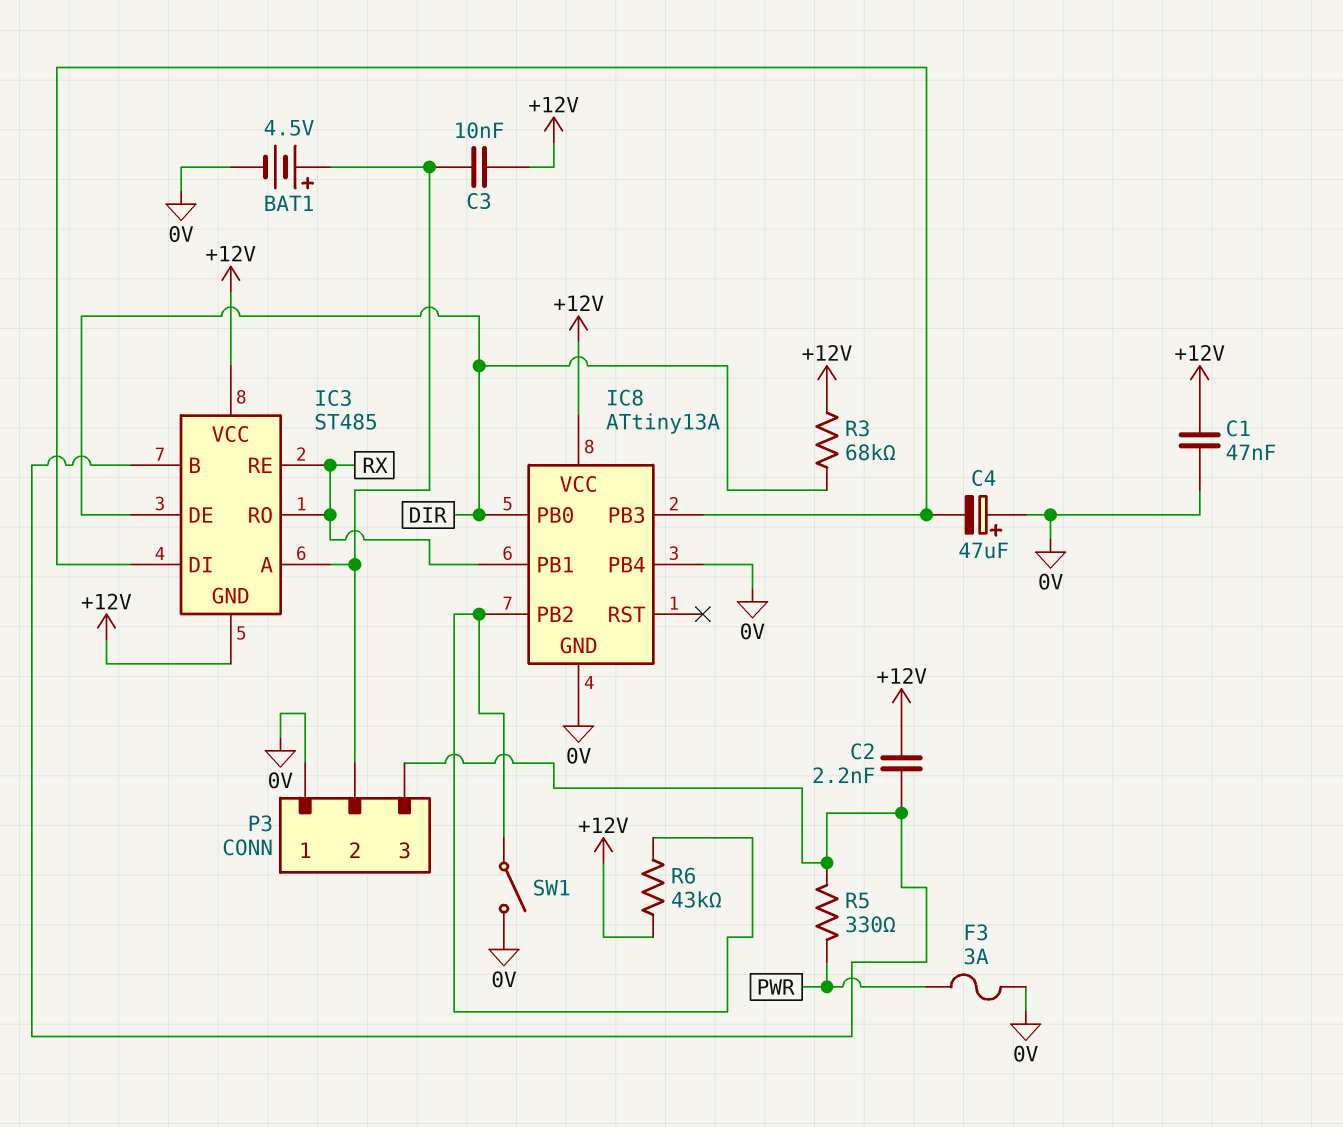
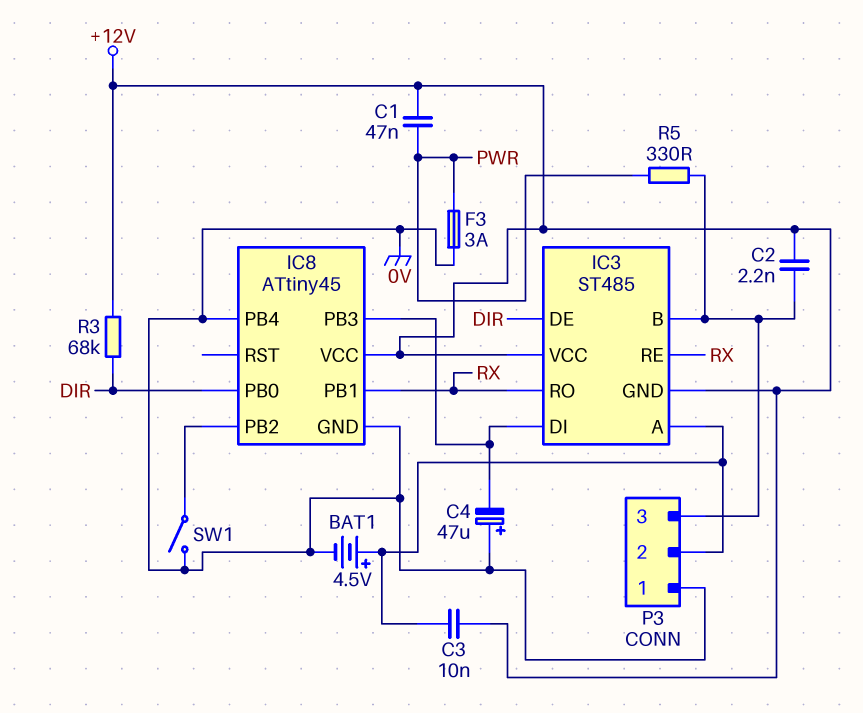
C1: 47nF (+12V, 0V) -> 47nF (+12V, PWR)
IC8: ATtiny13A -> ATtiny45
R6: 43k (+12V, IC8/PB2) -> none

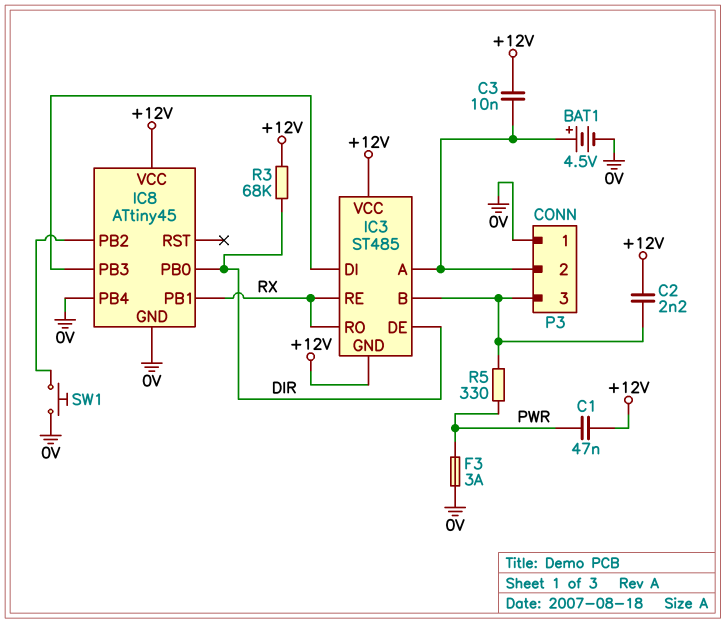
C4: 47uF (plus 0V, minus IC3/DI) -> none
SW1: switch (0V, IC8/PB2) -> button (0V, IC8/PB2)

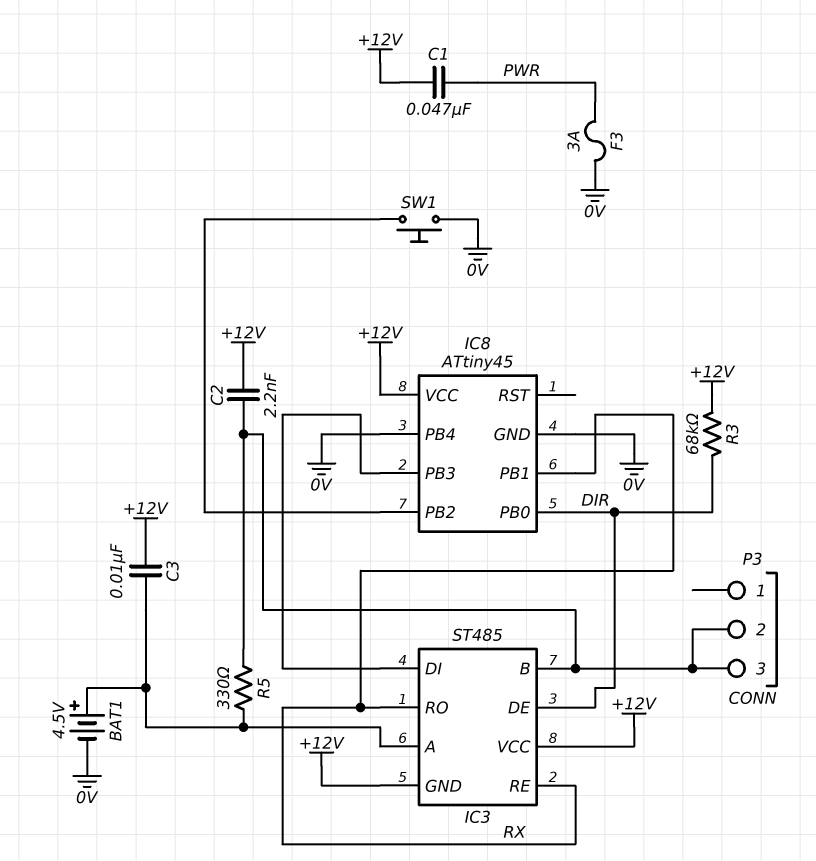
P3 pin 1: 0V -> none
P3 pin 2: IC3/A -> IC3/B
R5: 330 (IC3/B, PWR) -> 330 (IC3/A, IC3/B)

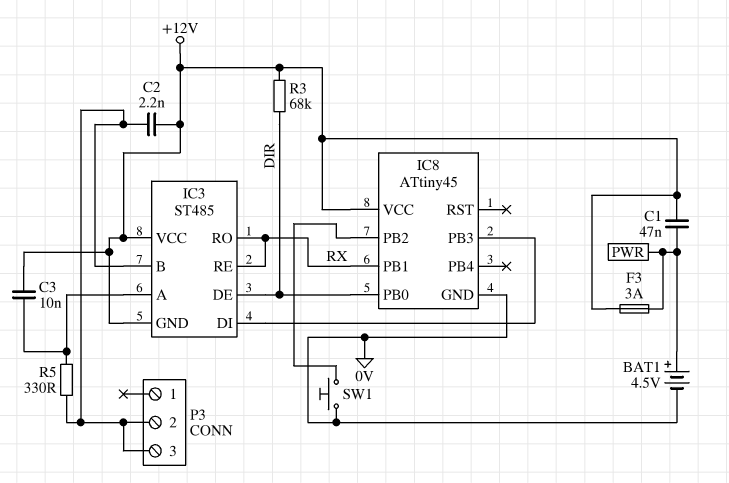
BAT1: 4.5V (plus IC3/A, minus 0V) -> 4.5V (plus PWR, minus 0V)
F3: 3A (0V, PWR) -> 3A (+12V, PWR)
IC8 pin PB4: 0V -> none

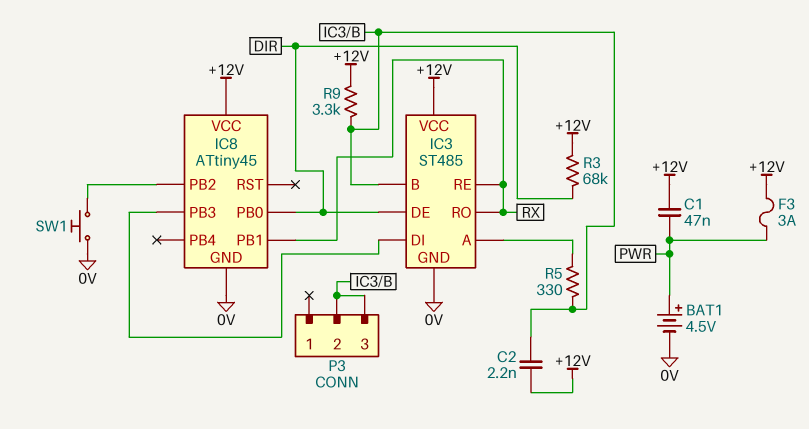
C3: 10nF (+12V, IC3/A) -> none
IC3 pin GND: +12V -> 0V
R9: none -> 3.3k (+12V, IC3/B)

